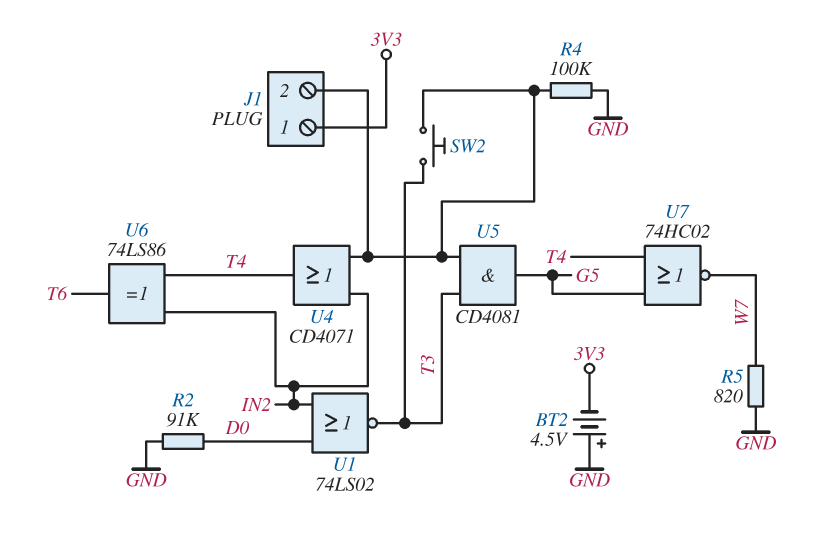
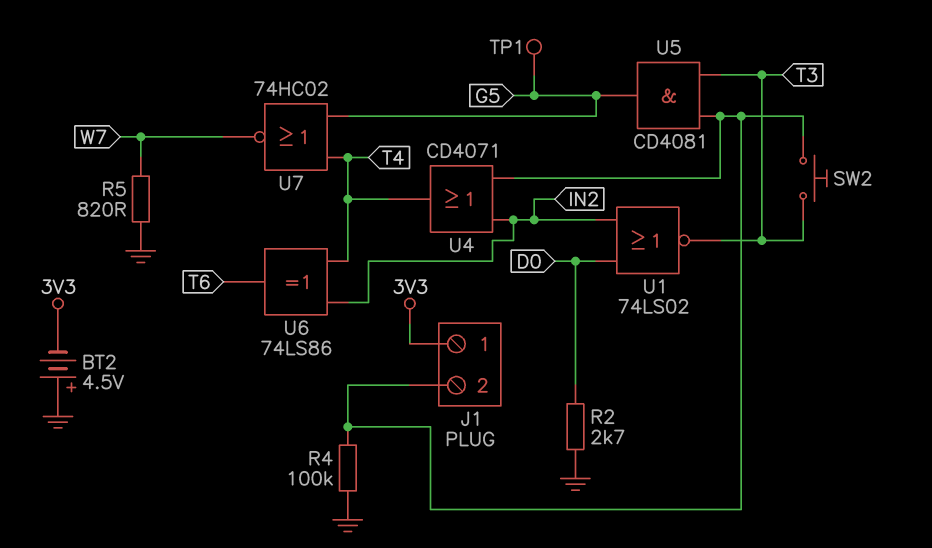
R2: 91k (D0, GND) -> 2.7k (D0, GND)
TP1: none -> test point (G5)

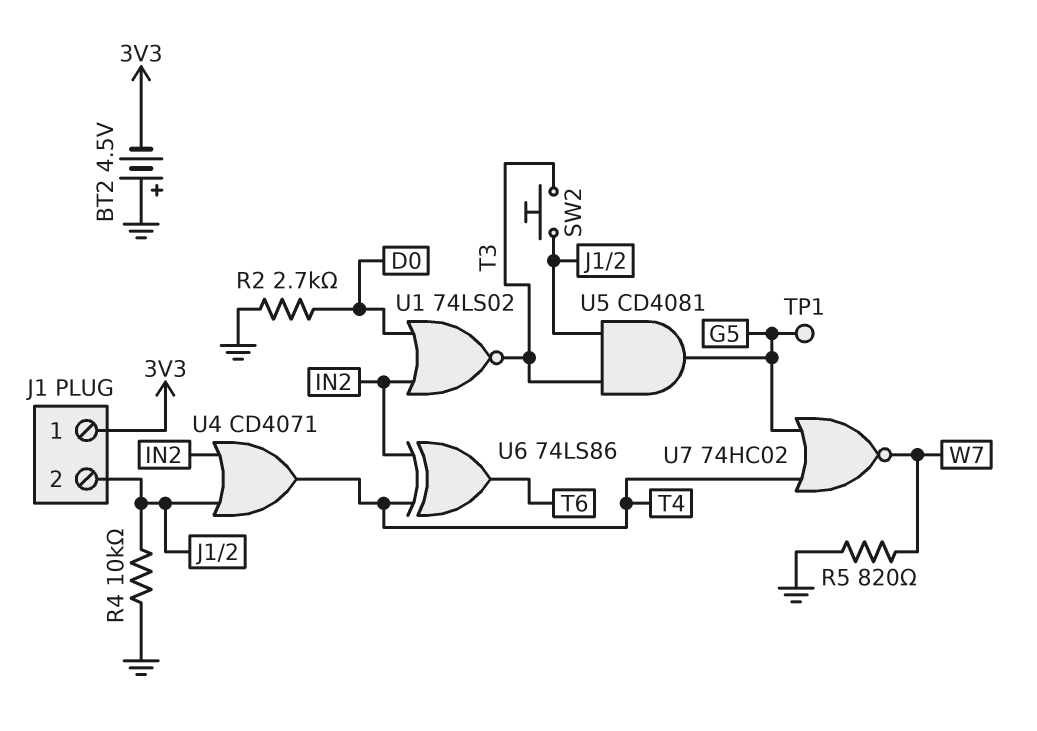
R4: 100k (GND, J1/2) -> 10k (GND, J1/2)

